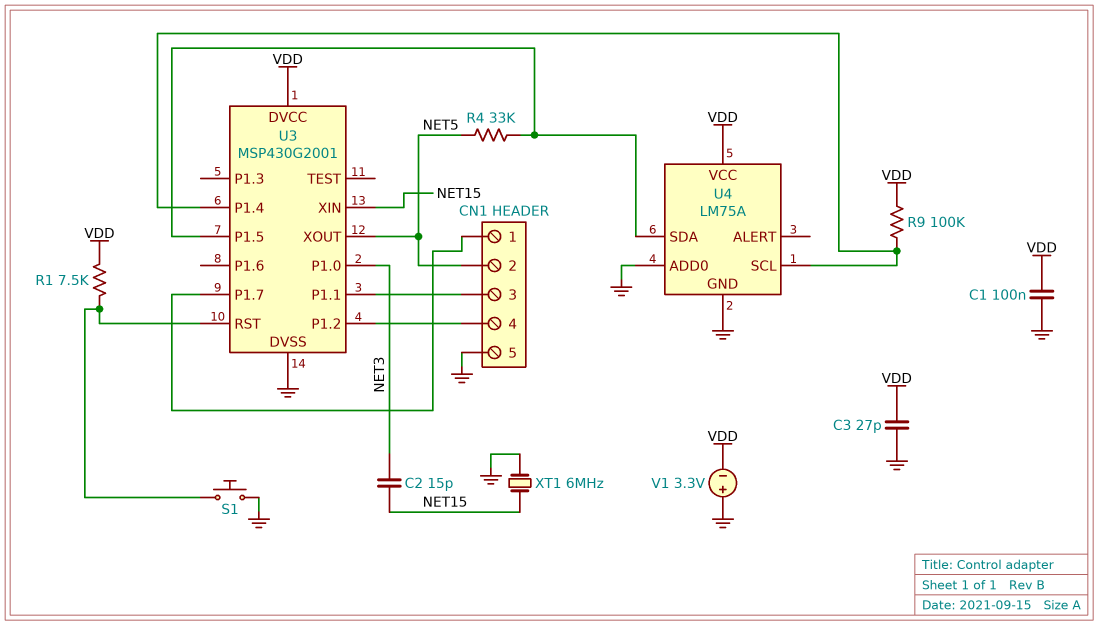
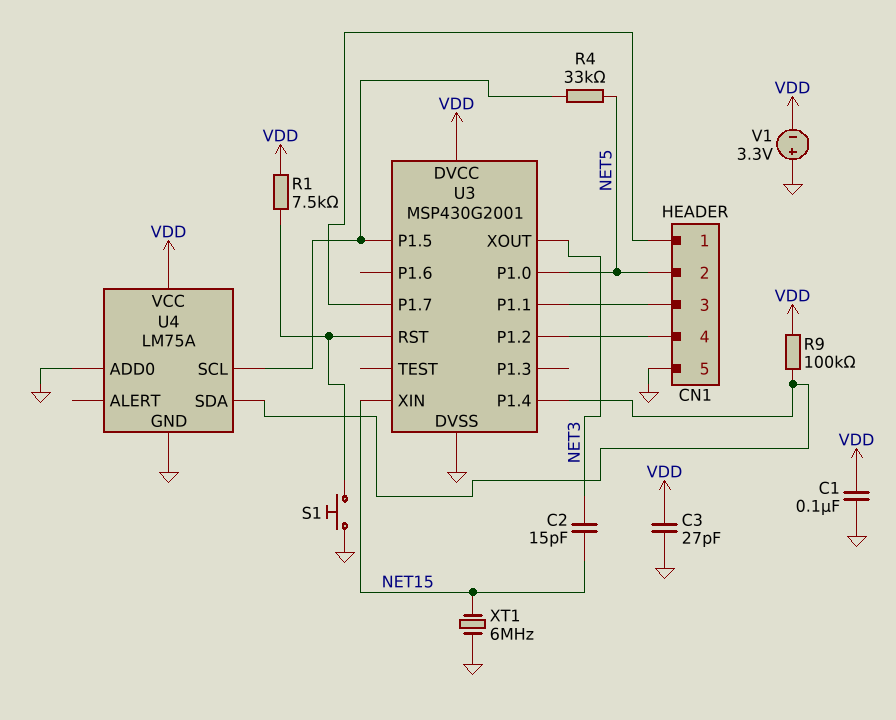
U3 pin P1.0: NET3 -> NET5
U3 pin XOUT: NET5 -> NET3
U4 pin SCL: U3/P1.4 -> U3/P1.5
U4 pin SDA: U3/P1.5 -> U3/P1.4

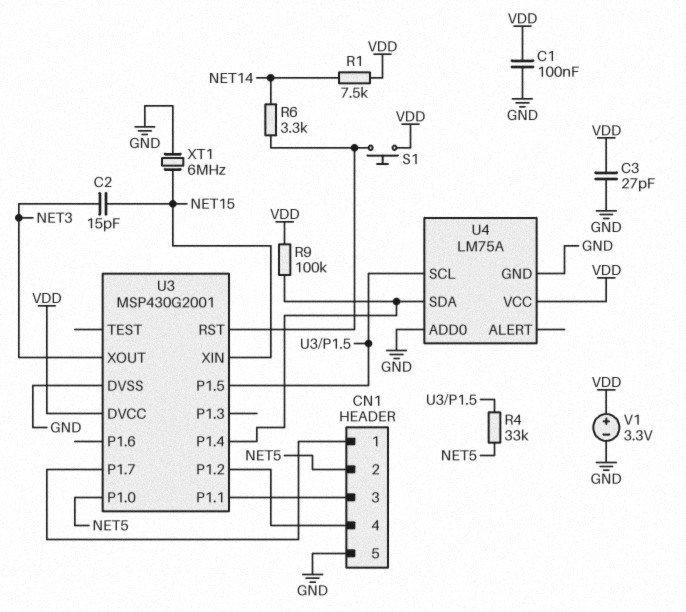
R1: 7.5k (U3/RST, VDD) -> 7.5k (NET14, VDD)
R6: none -> 3.3k (NET14, U3/RST)
S1: button (GND, U3/RST) -> button (U3/RST, VDD)
V1: 3.3V (plus GND, minus VDD) -> 3.3V (plus VDD, minus GND)

